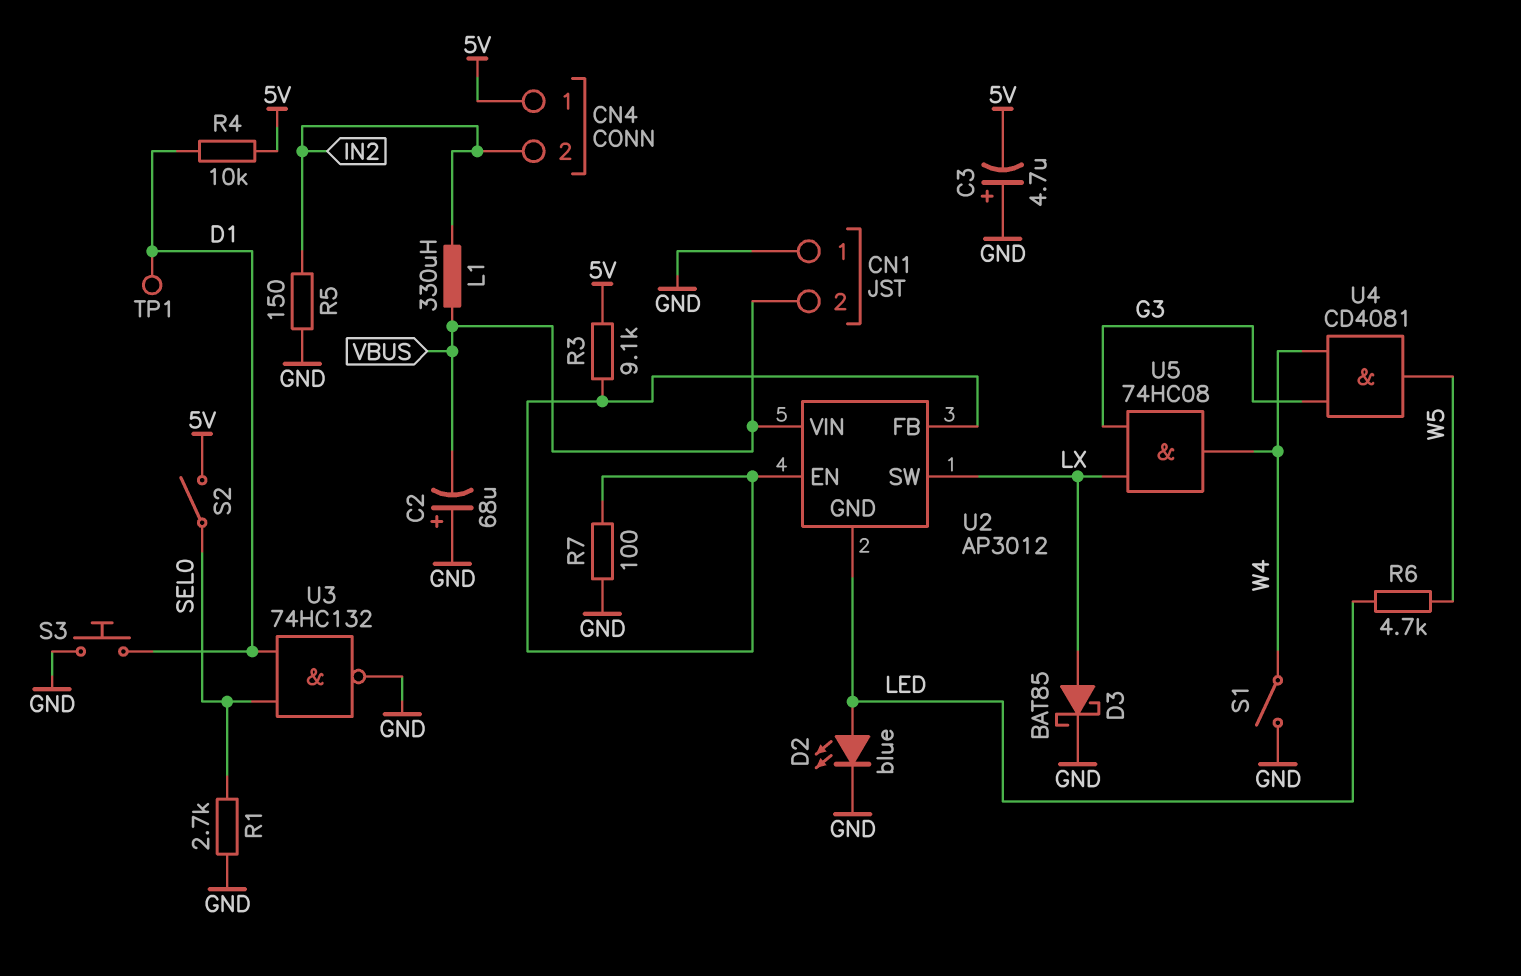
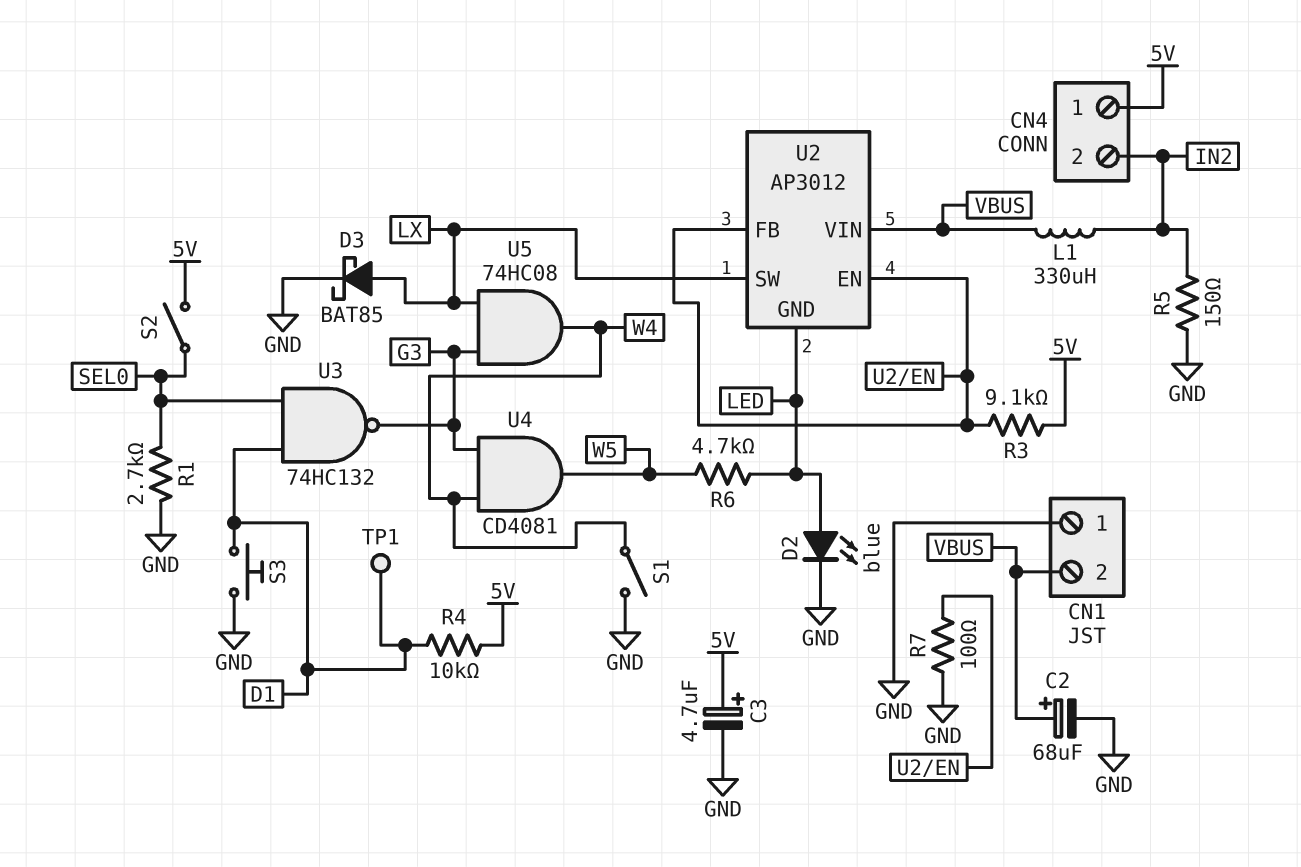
C2: 68uF (plus GND, minus VBUS) -> 68uF (plus VBUS, minus GND)
C3: 4.7uF (plus GND, minus 5V) -> 4.7uF (plus 5V, minus GND)
U3: NAND 74HC132 (in D1, in SEL0, out GND) -> NAND 74HC132 (in D1, in SEL0, out G3)

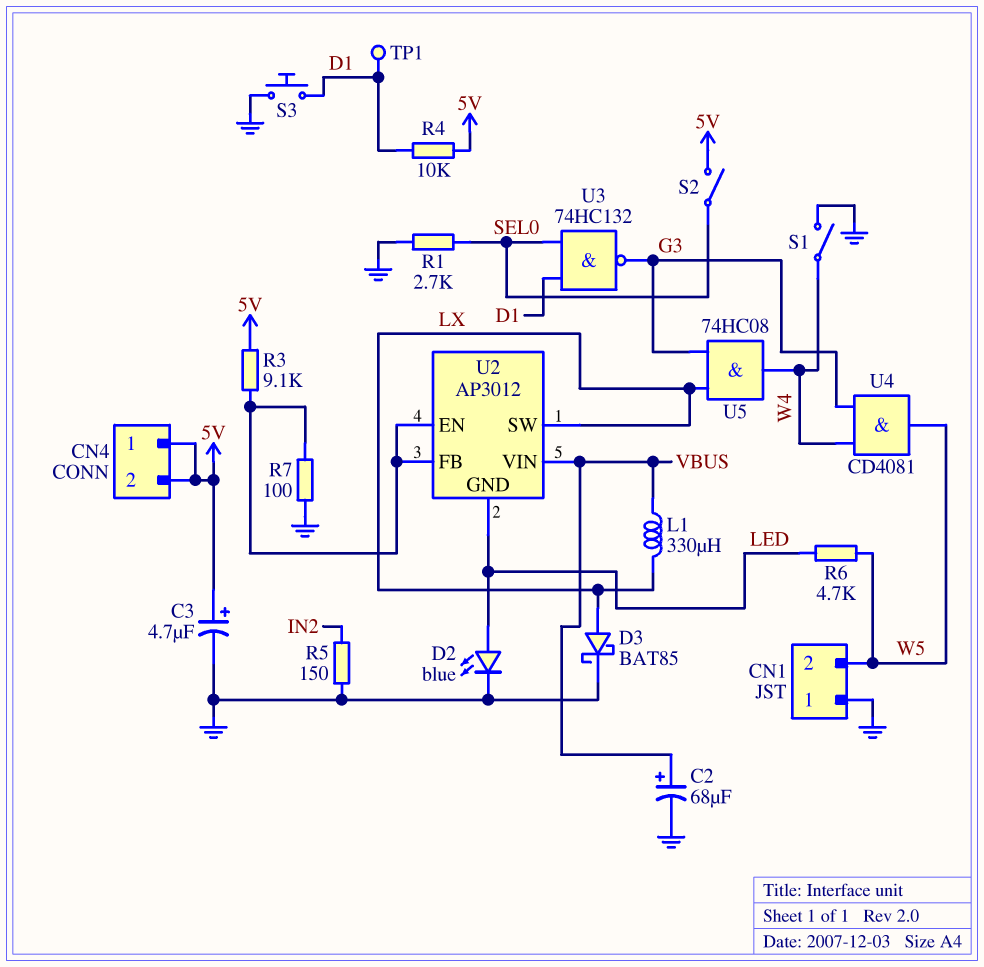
CN1 pin 2: VBUS -> W5
CN4 pin 2: IN2 -> 5V
L1: 330uH (IN2, VBUS) -> 330uH (LX, VBUS)

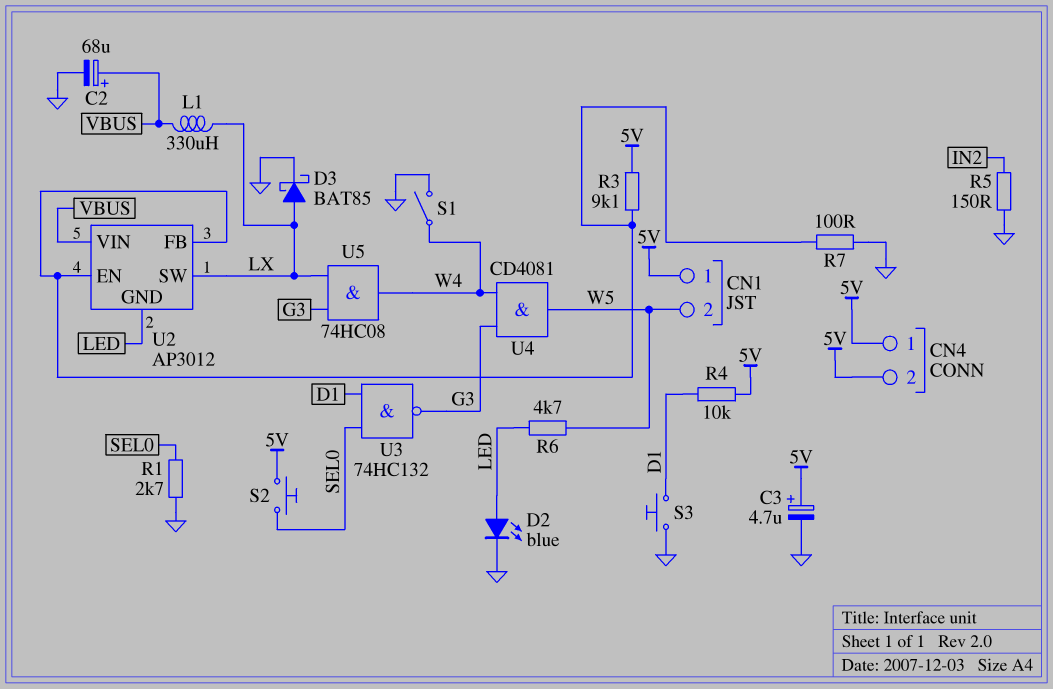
CN1 pin 1: GND -> 5V
S2: switch (5V, SEL0) -> button (5V, SEL0)
TP1: test point (D1) -> none

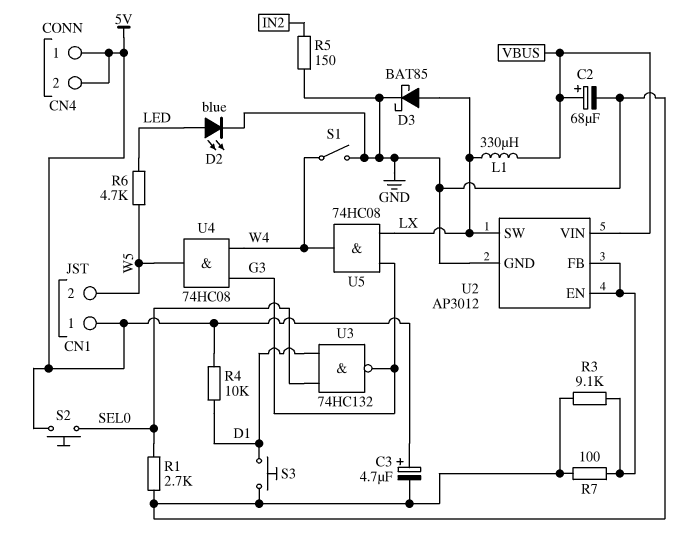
R3: 9.1k (5V, U2/EN) -> 9.1k (GND, U2/EN)
U2 pin GND: LED -> GND
U4: AND CD4081 (in G3, in W4, out W5) -> AND 74HC08 (in G3, in W4, out W5)

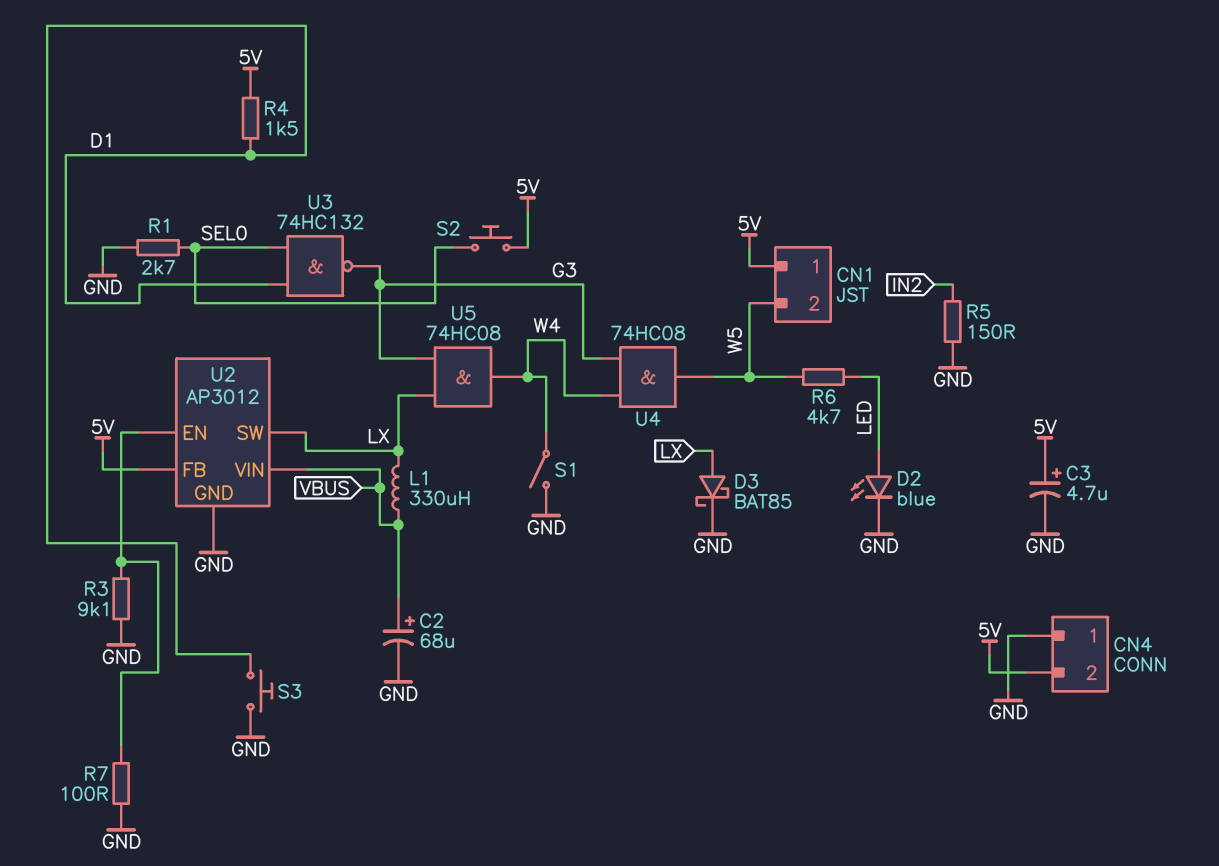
CN4 pin 1: 5V -> GND
R4: 10k (5V, D1) -> 1.5k (5V, D1)
U2 pin FB: U2/EN -> 5V

